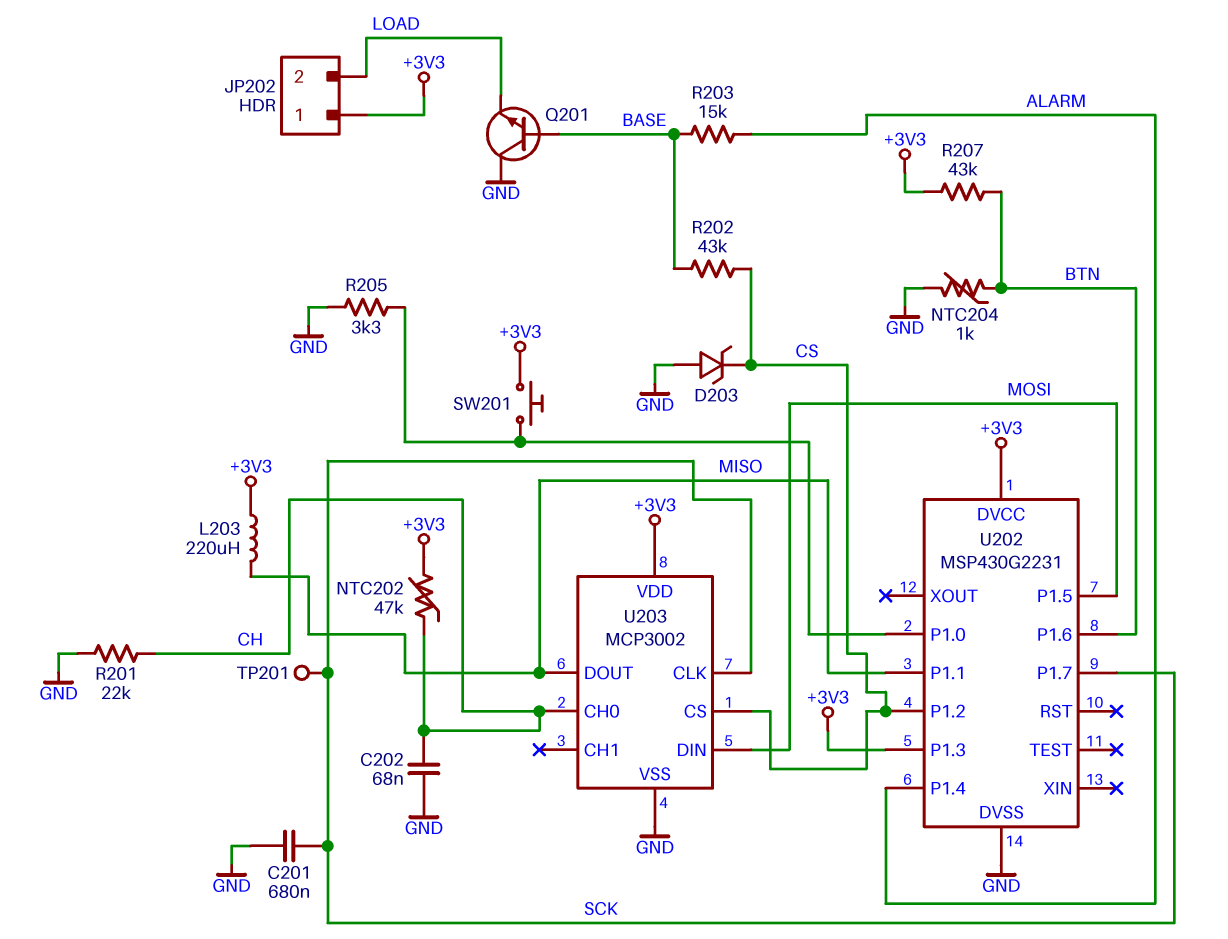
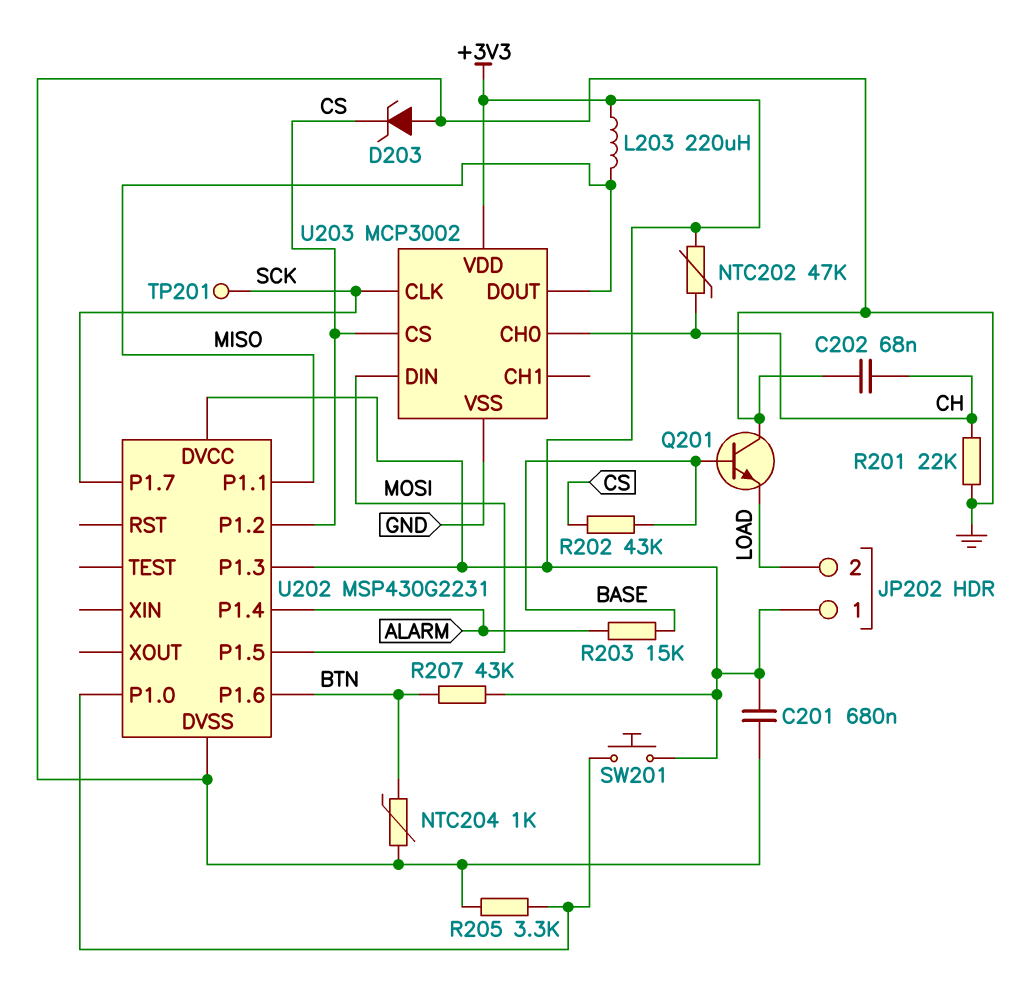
C201: 680nF (GND, SCK) -> 680nF (+3V3, GND)

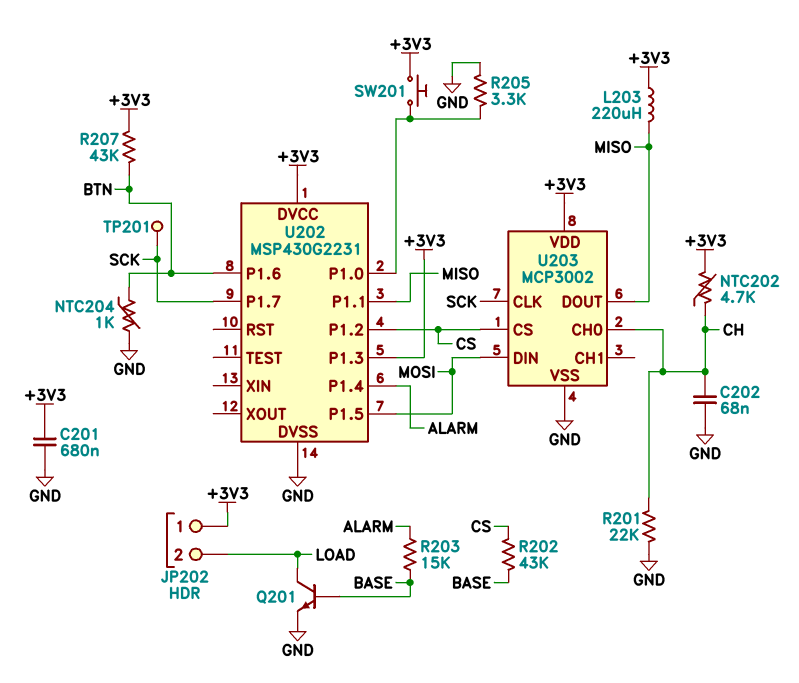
D203: zener (A GND, K CS) -> none
NTC202: 47k (+3V3, CH) -> 4.7k (+3V3, CH)
Q201: NPN (B BASE, C GND, E LOAD) -> NPN (B BASE, C LOAD, E GND)

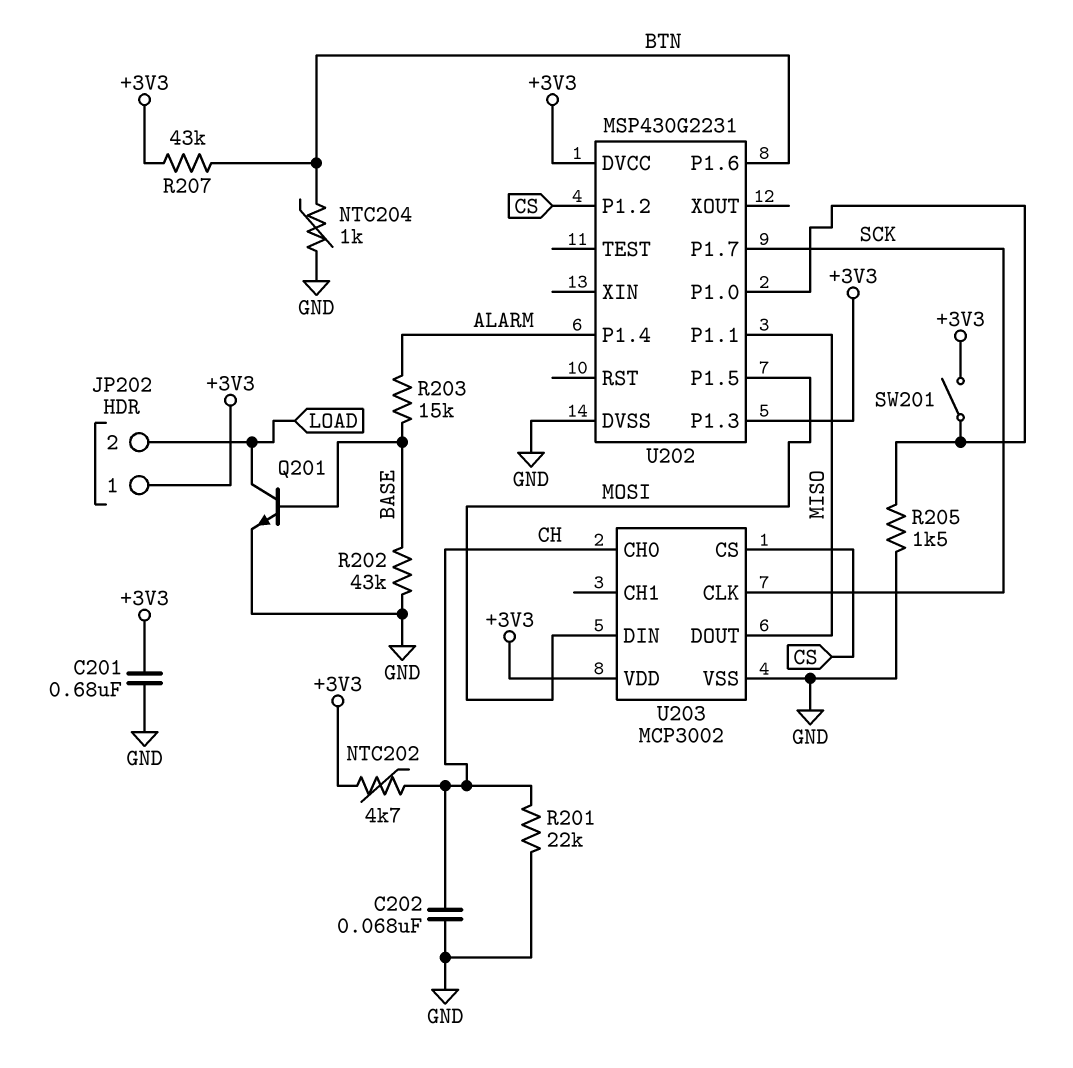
L203: 220uH (+3V3, MISO) -> none
R202: 43k (BASE, CS) -> 43k (BASE, GND)
R205: 3.3k (GND, U202/P1.0) -> 1.5k (GND, U202/P1.0)
SW201: button (+3V3, U202/P1.0) -> switch (+3V3, U202/P1.0)
TP201: test point (SCK) -> none

